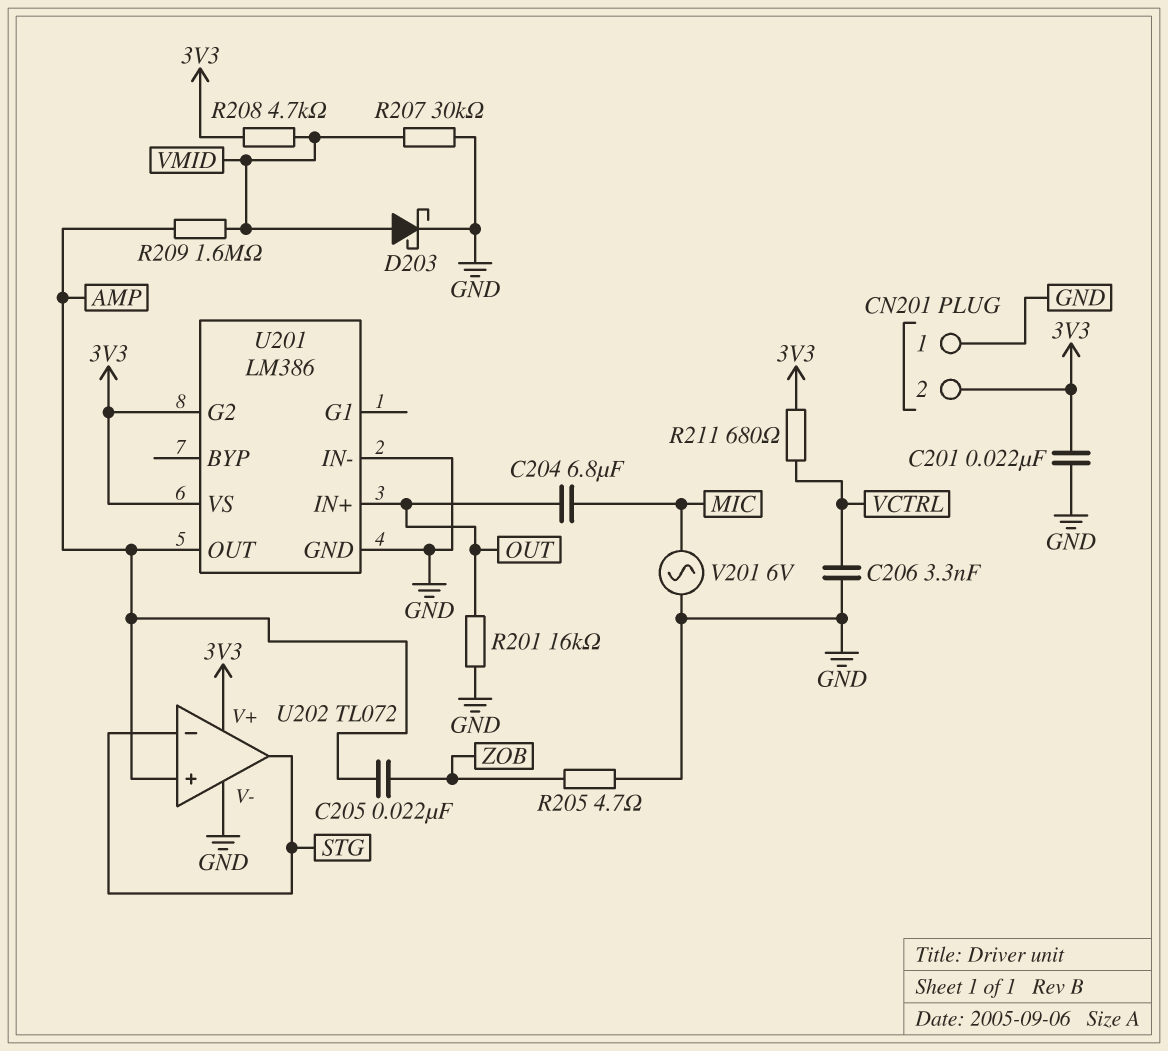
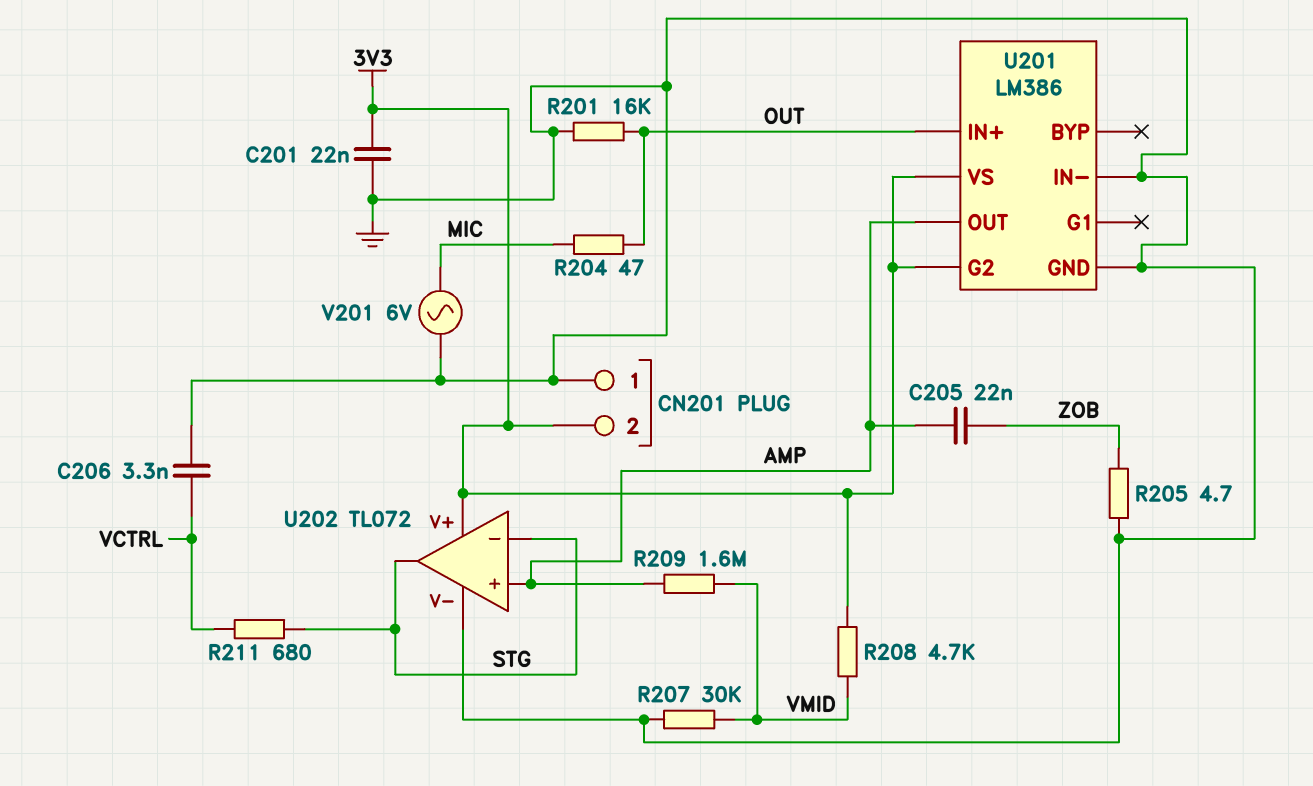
C204: 6.8uF (MIC, OUT) -> none
D203: schottky (A VMID, K GND) -> none
R204: none -> 47 (MIC, OUT)
R211: 680 (3V3, VCTRL) -> 680 (STG, VCTRL)

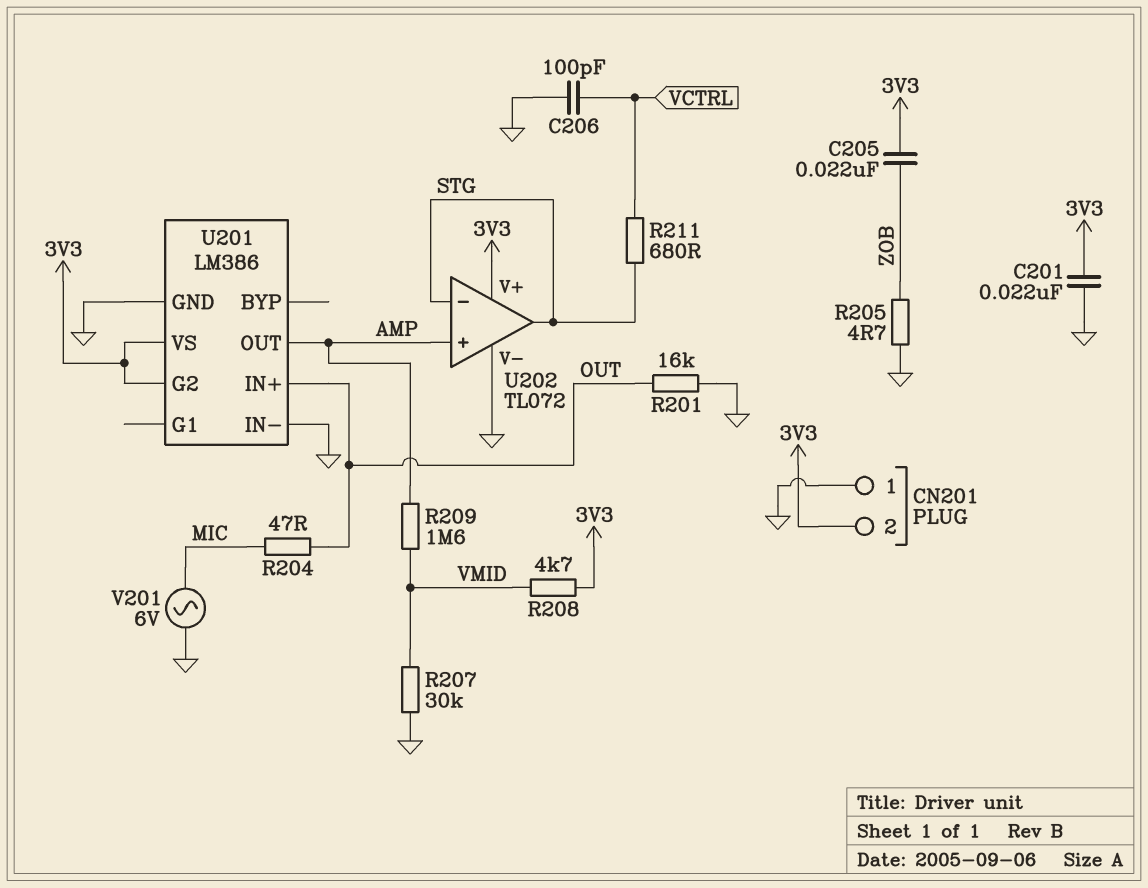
C205: 22nF (AMP, ZOB) -> 22nF (3V3, ZOB)
C206: 3.3nF (GND, VCTRL) -> 100pF (GND, VCTRL)

